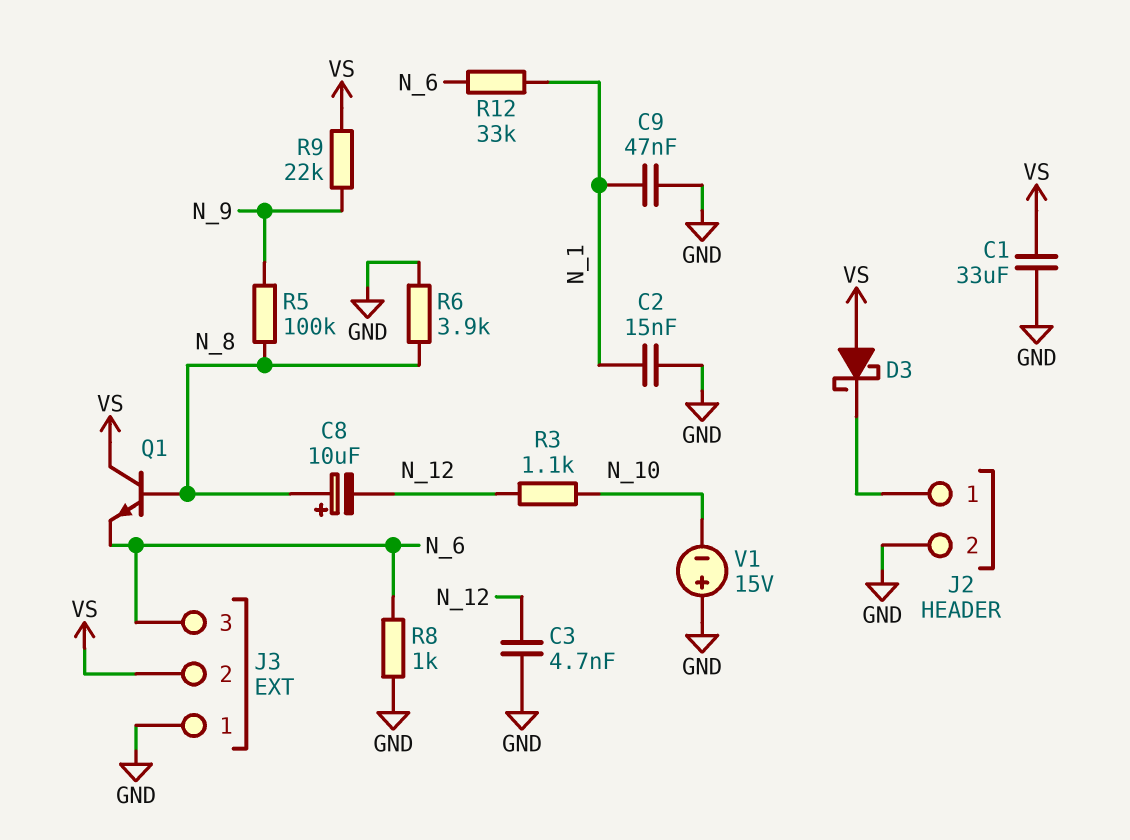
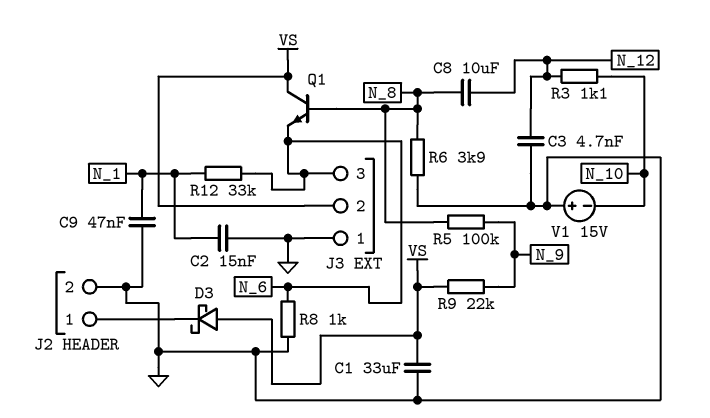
C8: 10uF (plus N_8, minus N_12) -> 10uF (N_8, N_12)

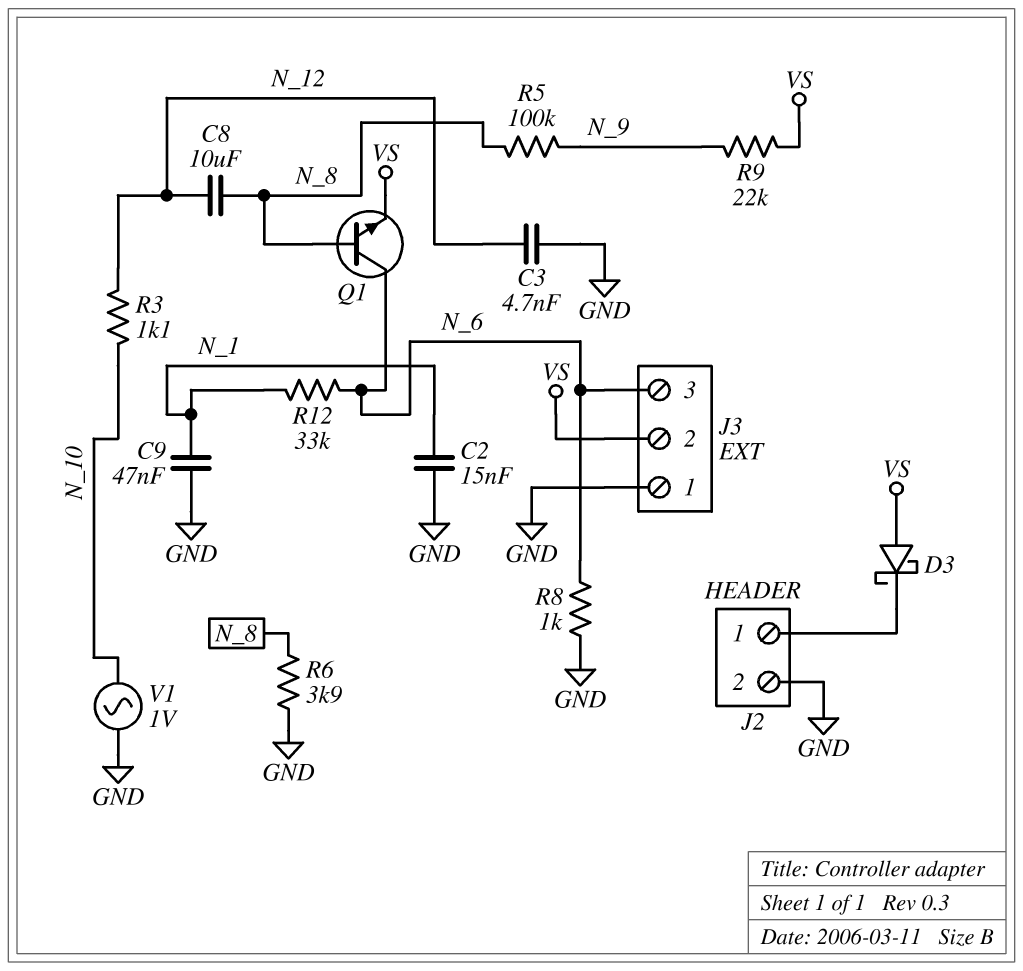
C1: 33uF (GND, VS) -> none
Q1: NPN (B N_8, C VS, E N_6) -> NPN (B N_8, C N_6, E VS)
V1: 15V (plus GND, minus N_10) -> AC 1V (GND, N_10)

